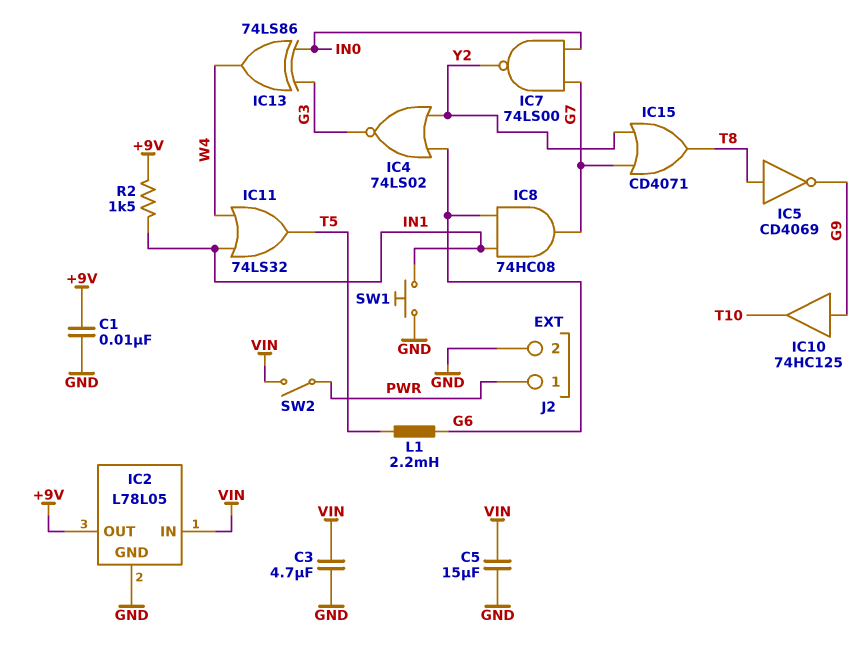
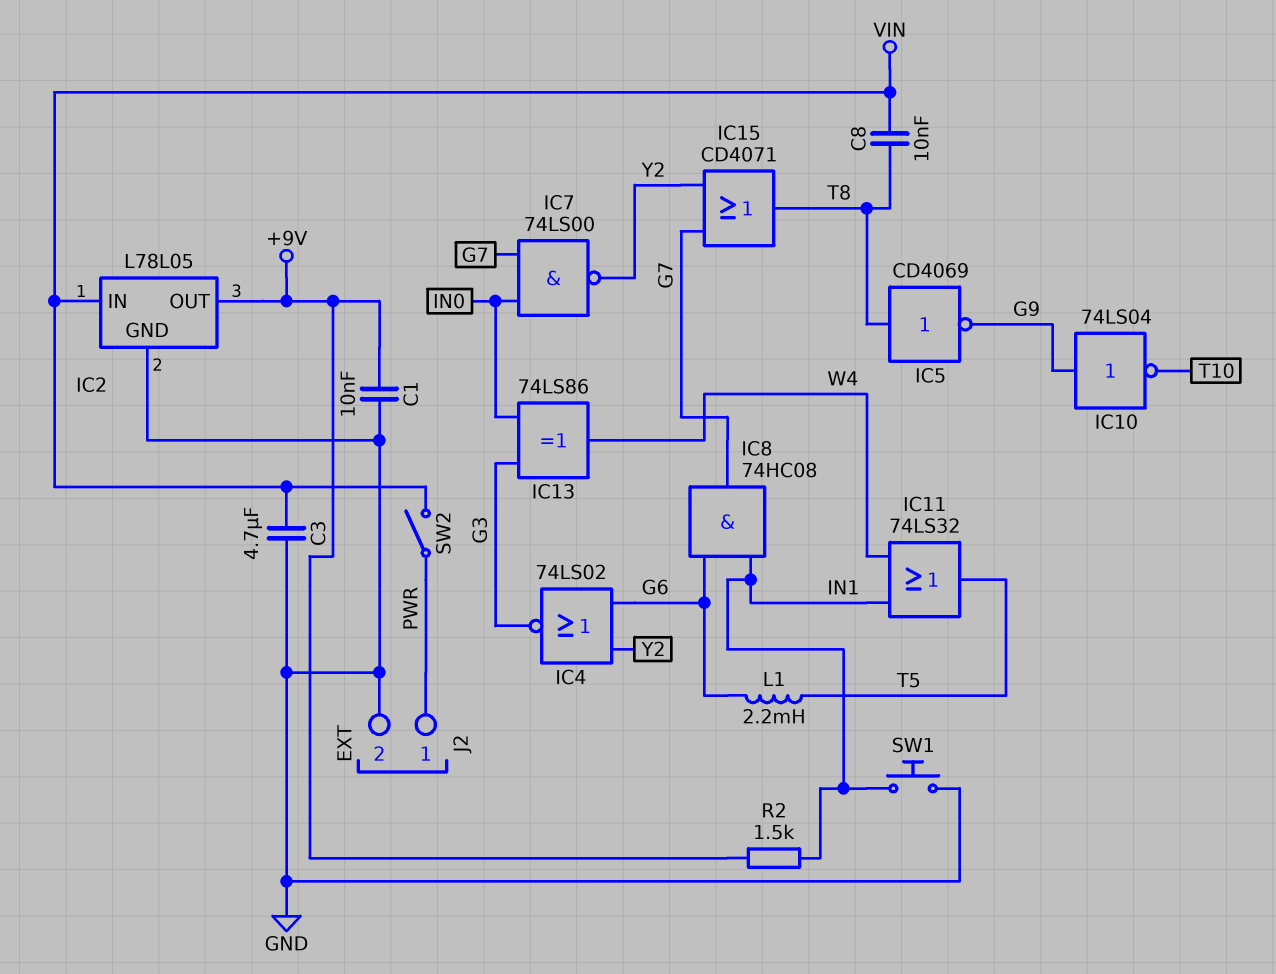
C5: 15uF (GND, VIN) -> none
C8: none -> 10nF (T8, VIN)
IC10: buffer 74HC125 (in G9, out T10) -> NOT 74LS04 (in G9, out T10)

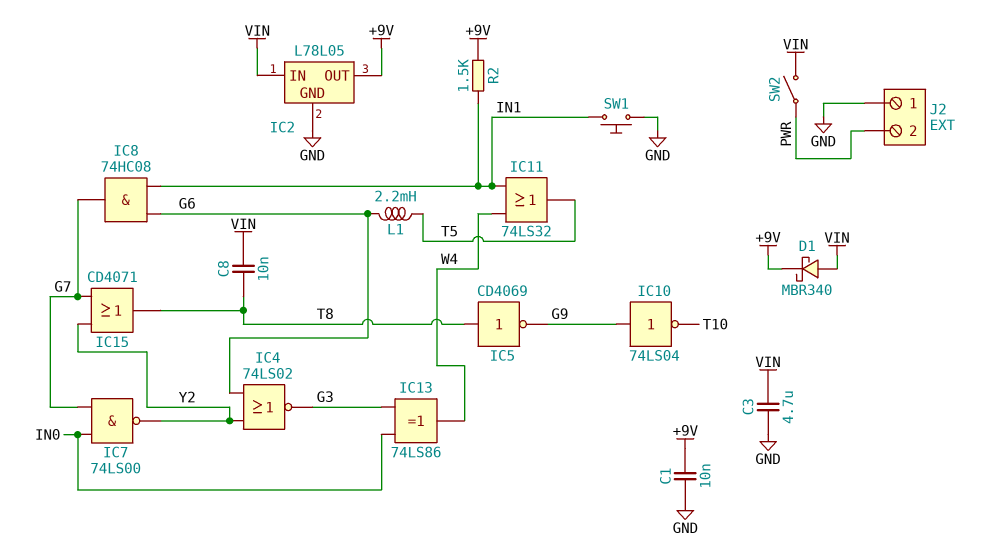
D1: none -> schottky MBR340 (A VIN, K +9V)
J2 pin 1: PWR -> GND
J2 pin 2: GND -> PWR

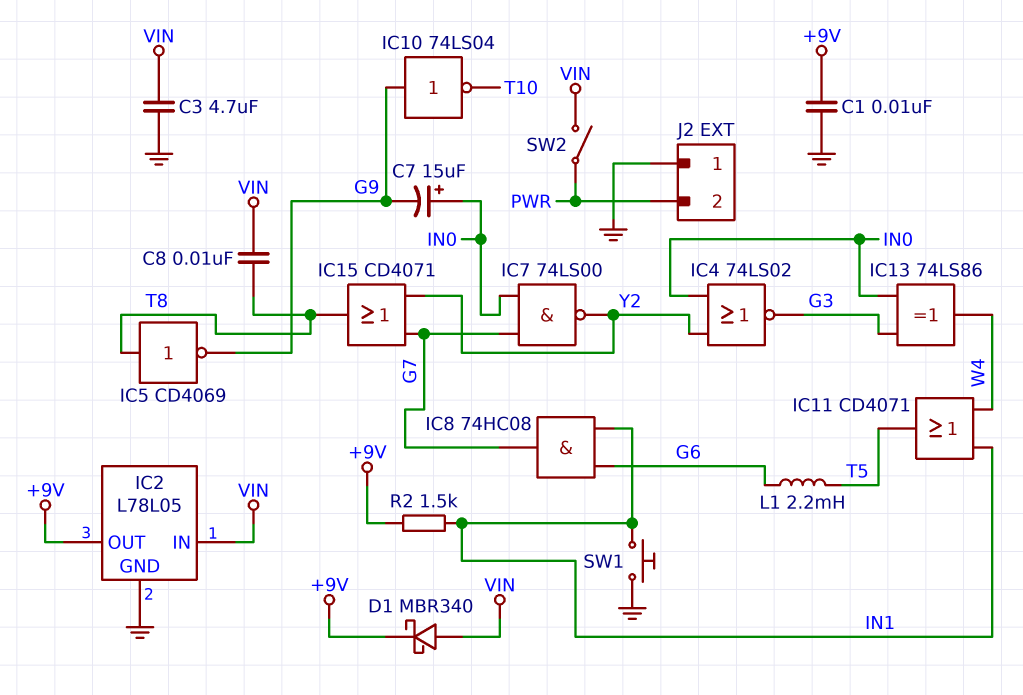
C7: none -> 15uF (plus IN0, minus G9)
IC4: NOR 74LS02 (in G6, in Y2, out G3) -> NOR 74LS02 (in IN0, in Y2, out G3)
IC11: OR 74LS32 (in IN1, in W4, out T5) -> OR CD4071 (in IN1, in W4, out T5)

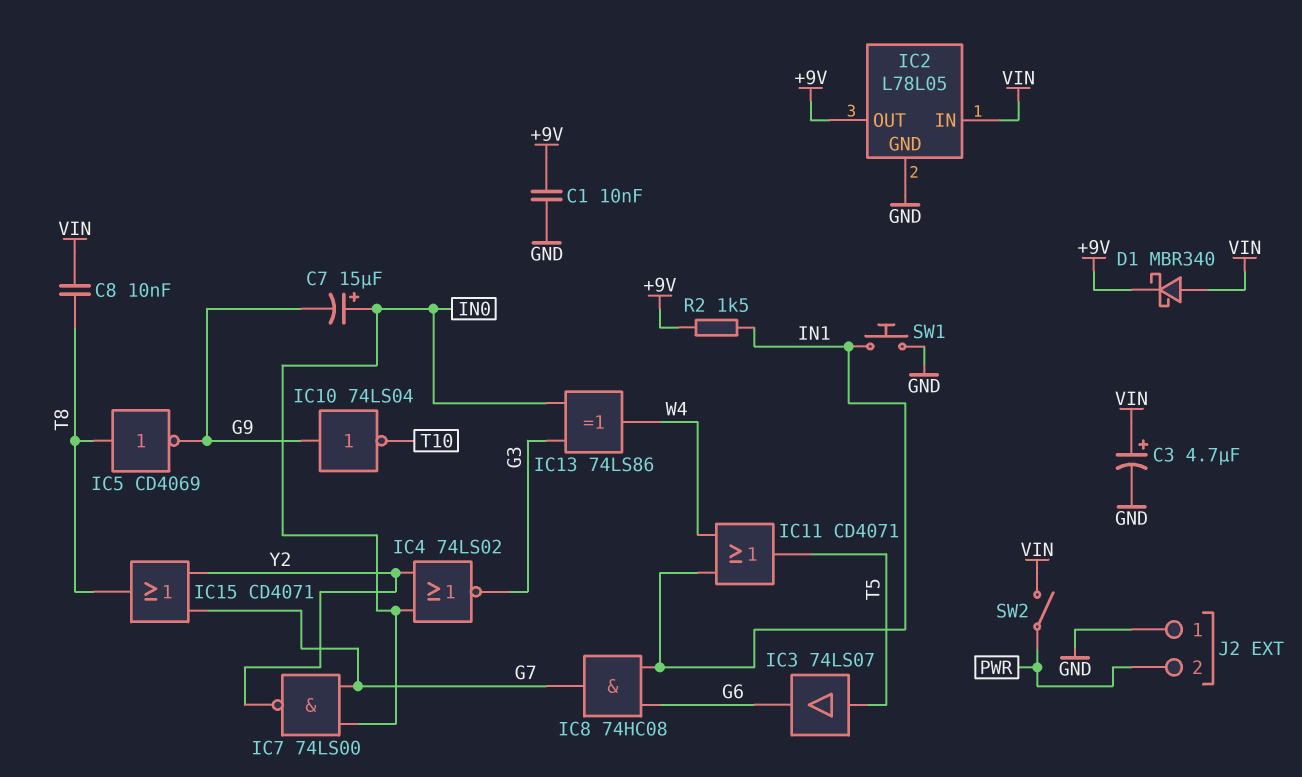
C3: 4.7uF (GND, VIN) -> 4.7uF (plus VIN, minus GND)
IC3: none -> buffer 74LS07 (in T5, out G6)
L1: 2.2mH (G6, T5) -> none

